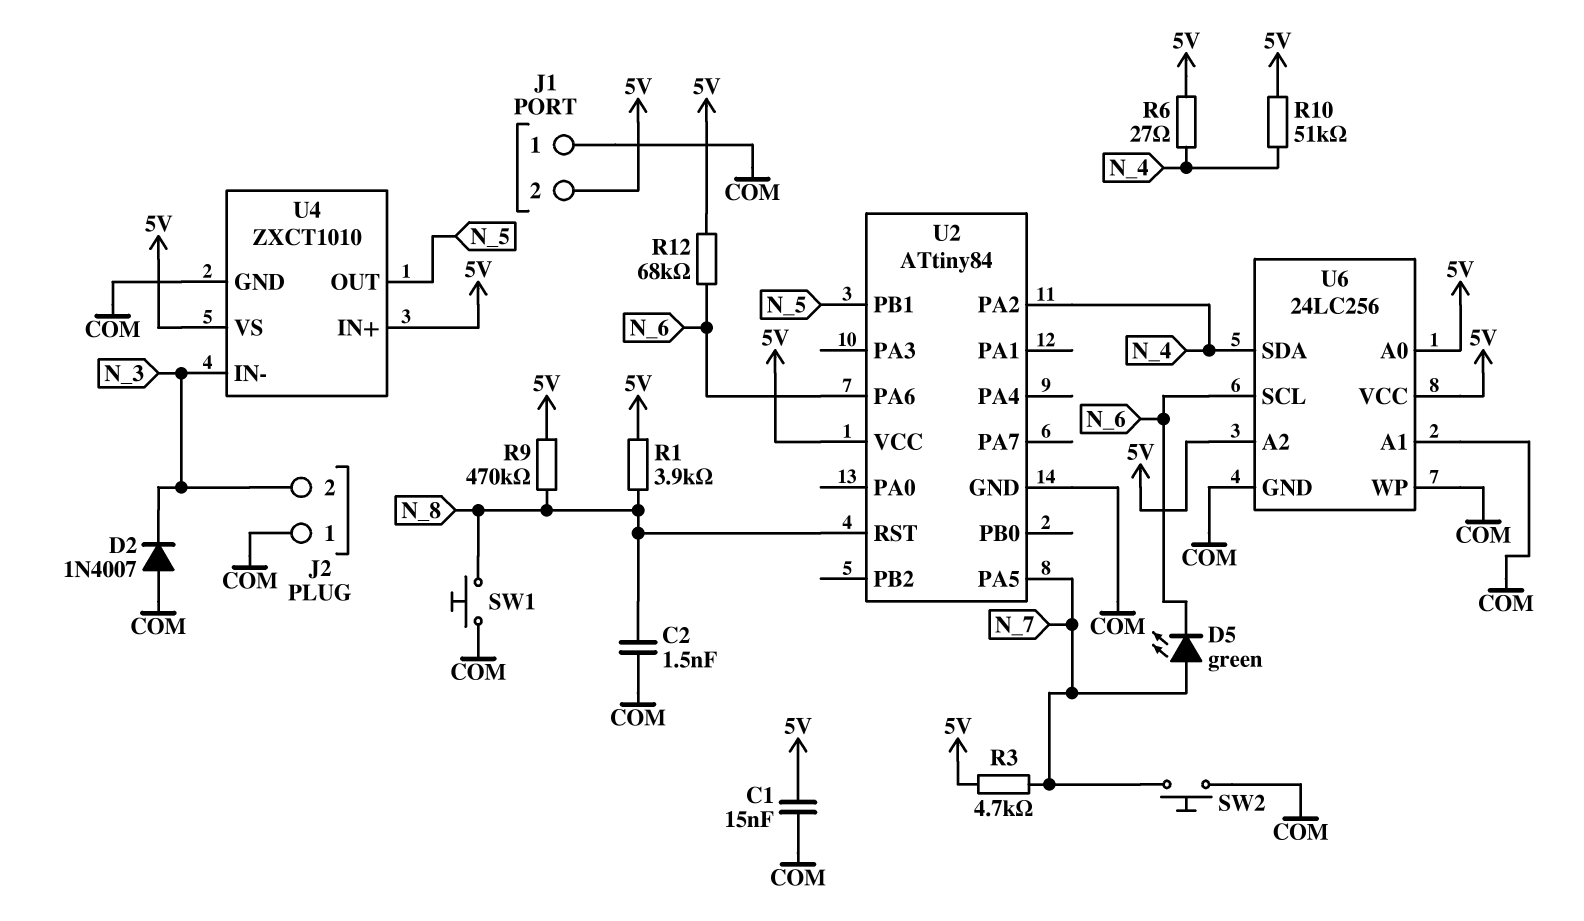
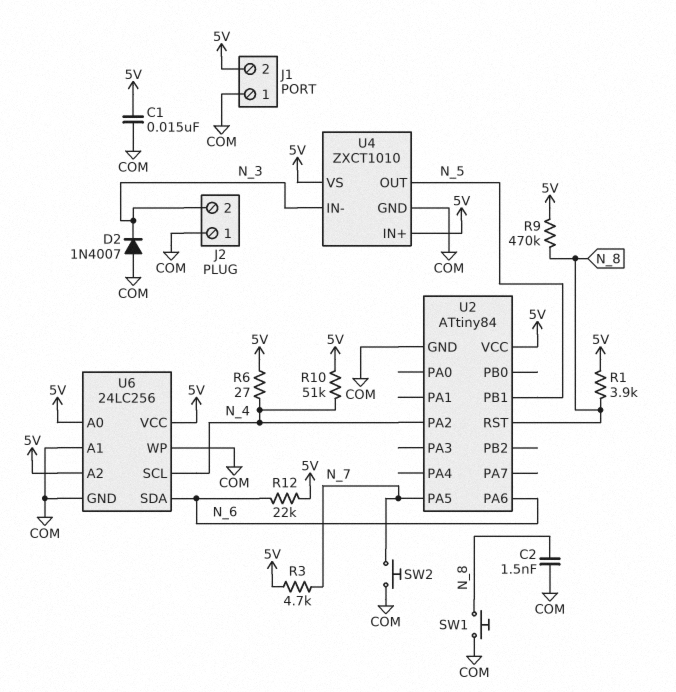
D5: LED green (A N_7, K N_6) -> none
R12: 68k (5V, N_6) -> 22k (5V, N_6)
U6 pin SCL: N_6 -> N_4
U6 pin SDA: N_4 -> N_6

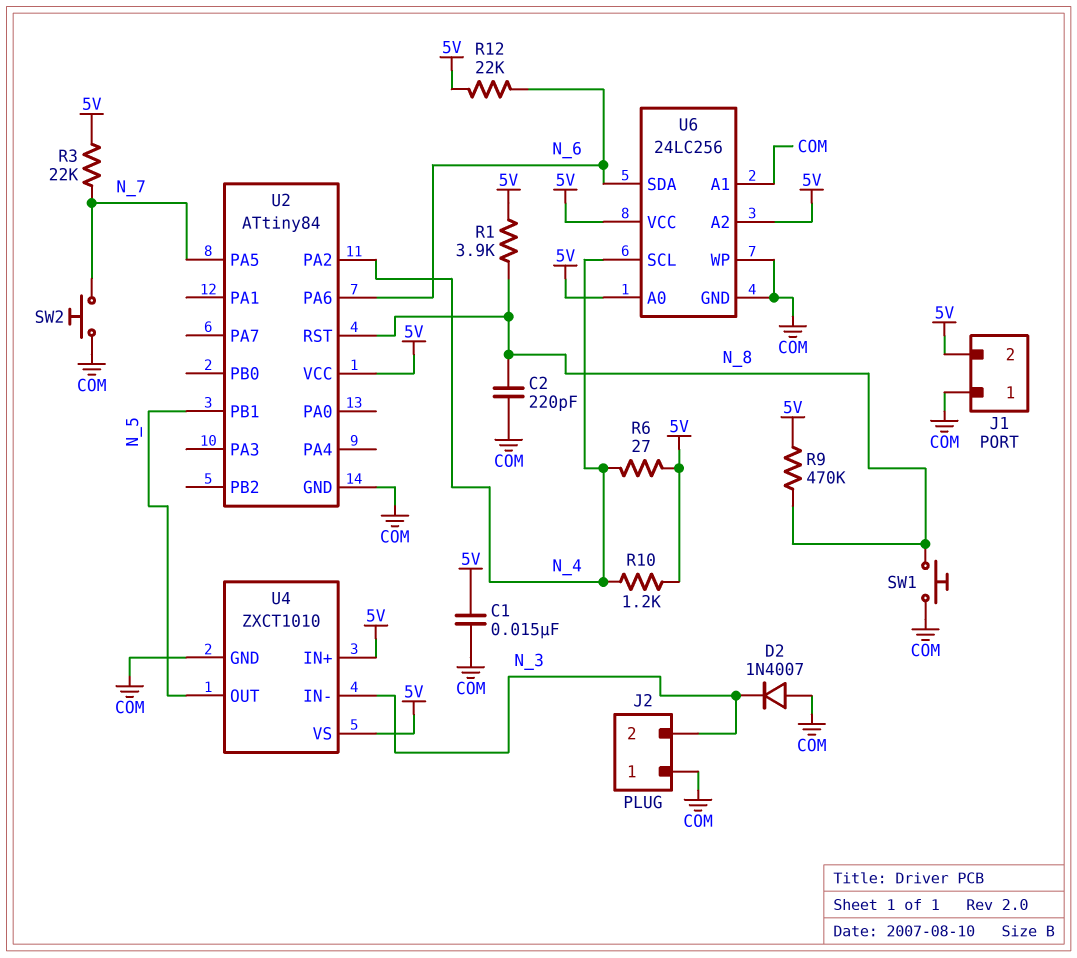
C2: 1.5nF (COM, N_8) -> 220pF (COM, N_8)
R3: 4.7k (5V, N_7) -> 22k (5V, N_7)
R10: 51k (5V, N_4) -> 1.2k (5V, N_4)

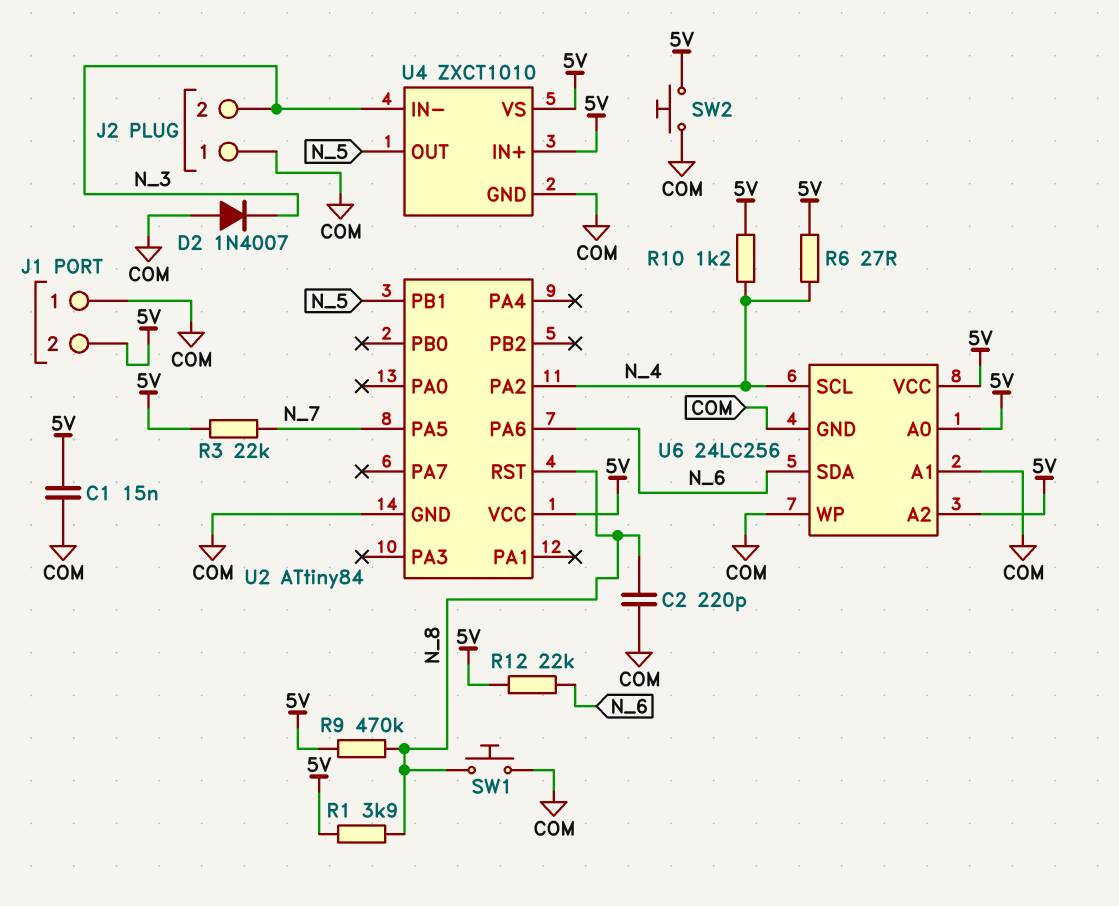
SW2: button (COM, N_7) -> button (5V, COM)

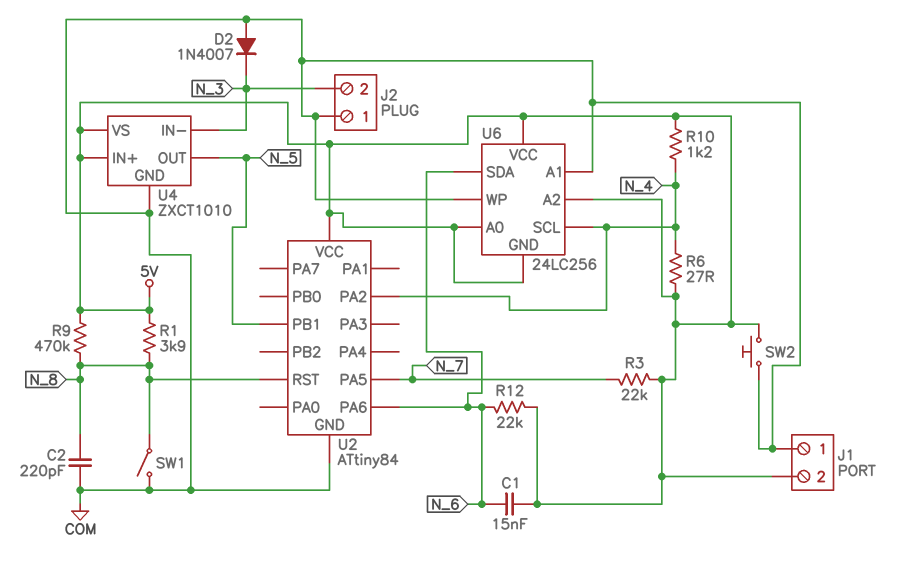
C1: 15nF (5V, COM) -> 15nF (5V, N_6)
SW1: button (COM, N_8) -> switch (COM, N_8)
U6 pin GND: COM -> 5V

